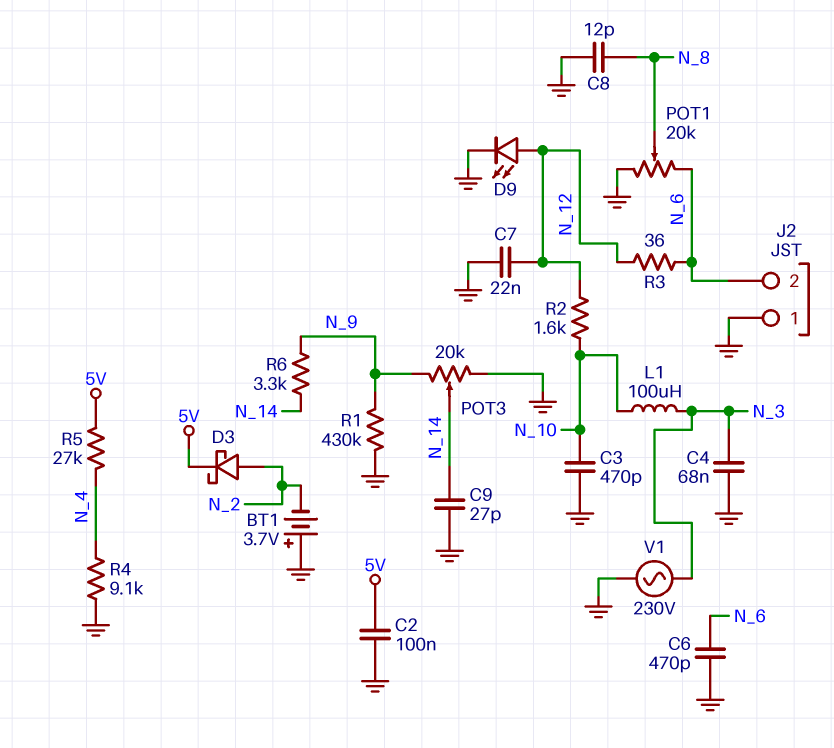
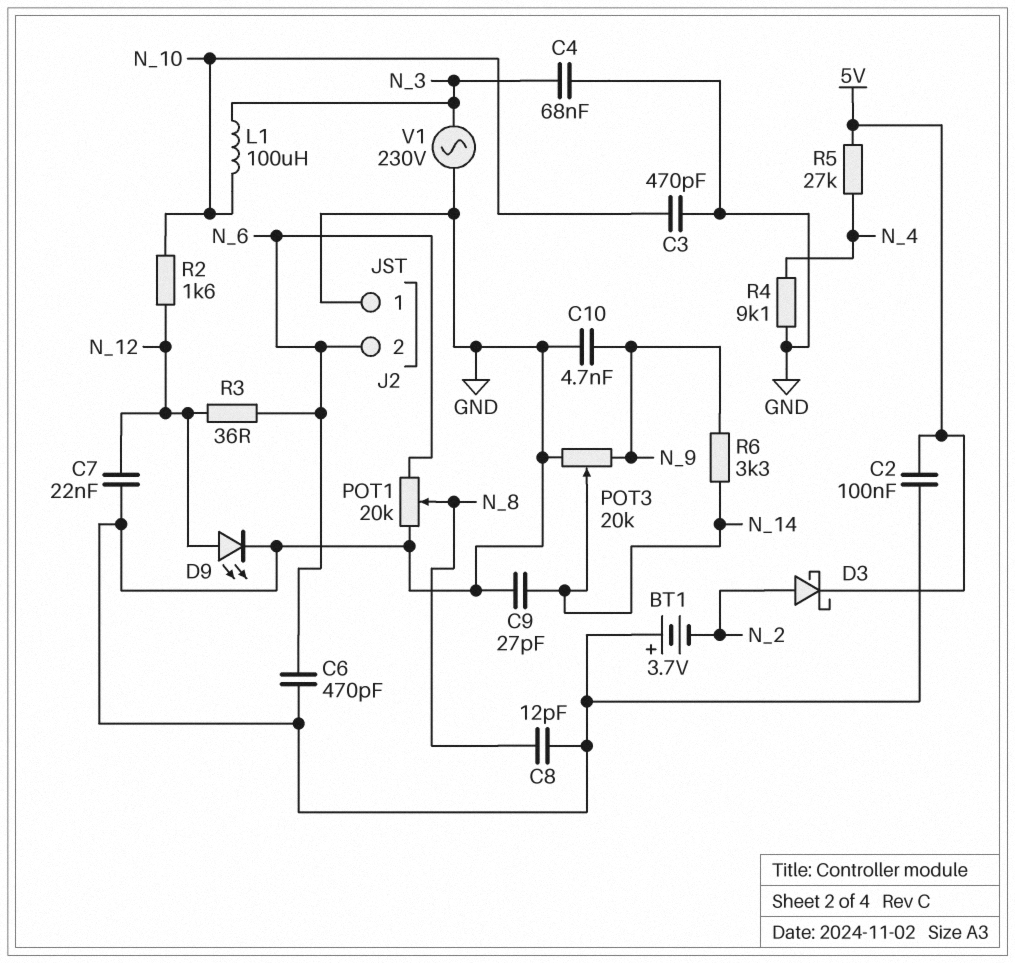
C10: none -> 4.7nF (GND, N_9)
R1: 430k (GND, N_9) -> none

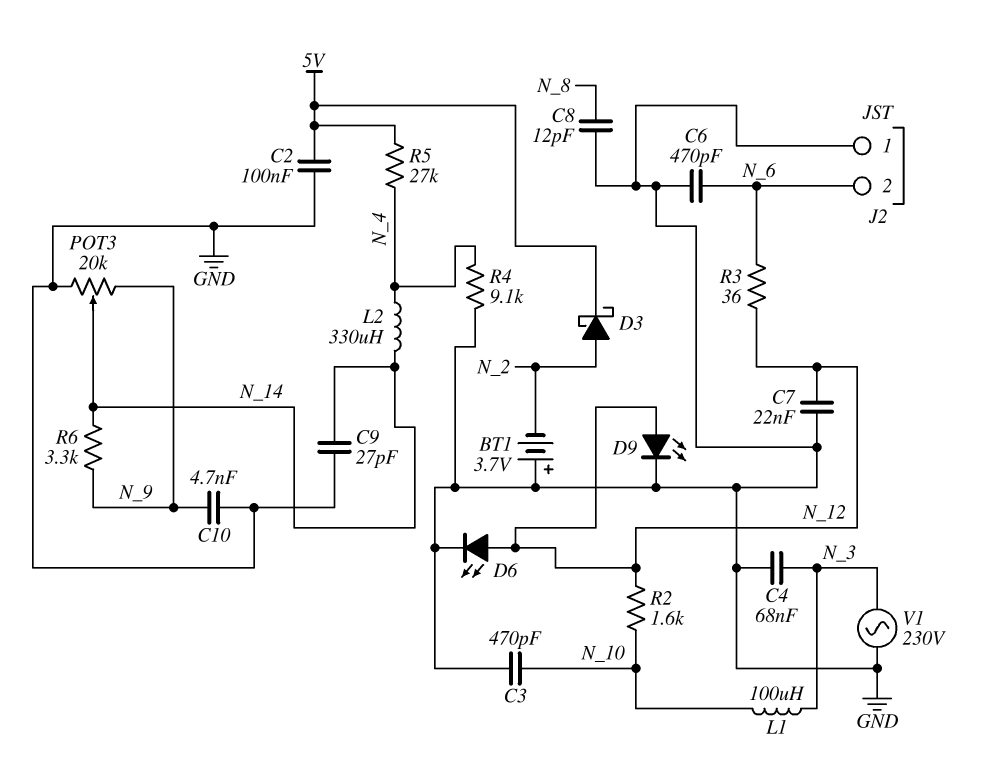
D6: none -> LED (A N_12, K GND)
L2: none -> 330uH (N_4, N_14)
POT1: 20k (GND, N_6, wiper N_8) -> none

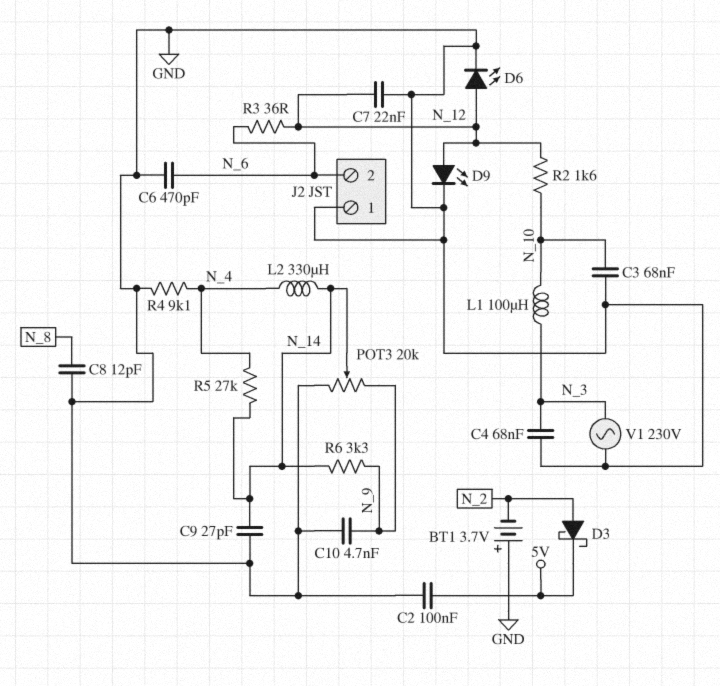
C3: 470pF (GND, N_10) -> 68nF (GND, N_10)
R5: 27k (5V, N_4) -> 27k (N_4, N_14)

